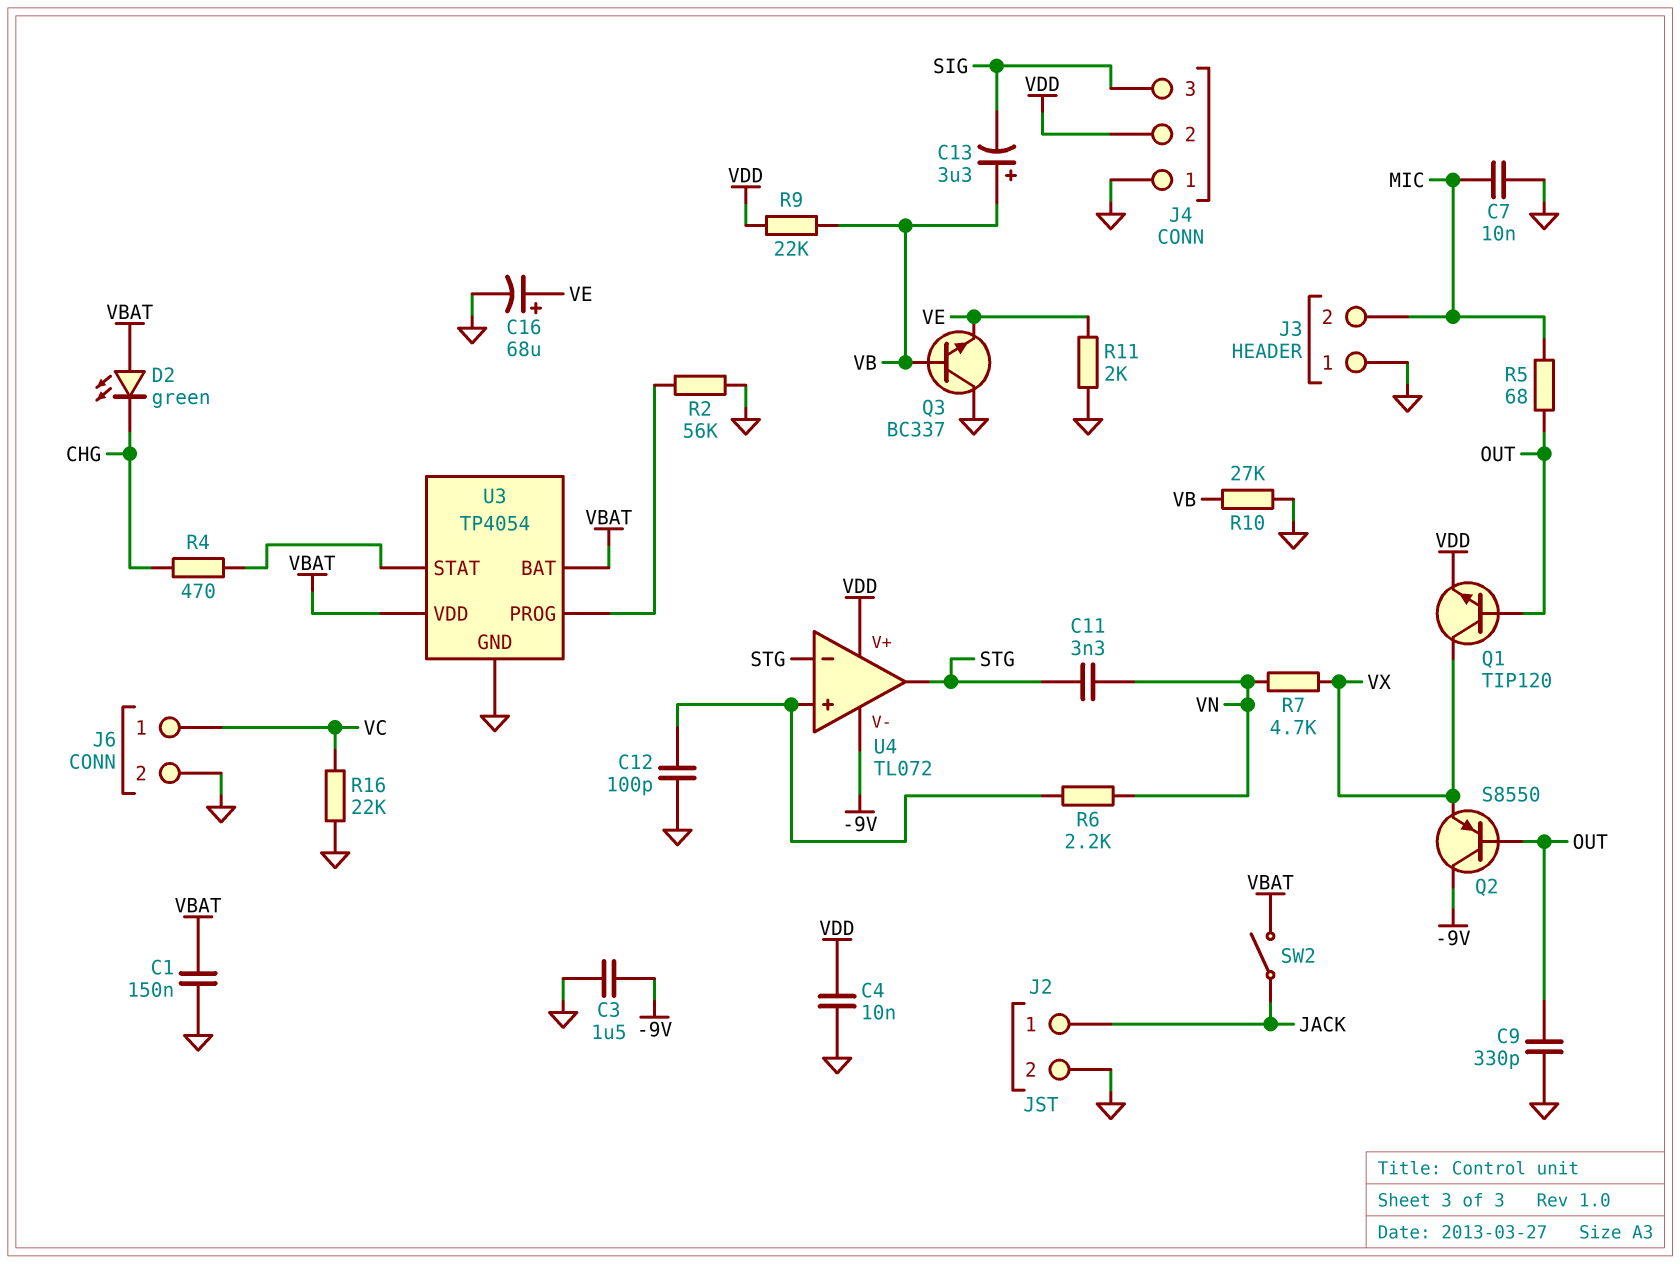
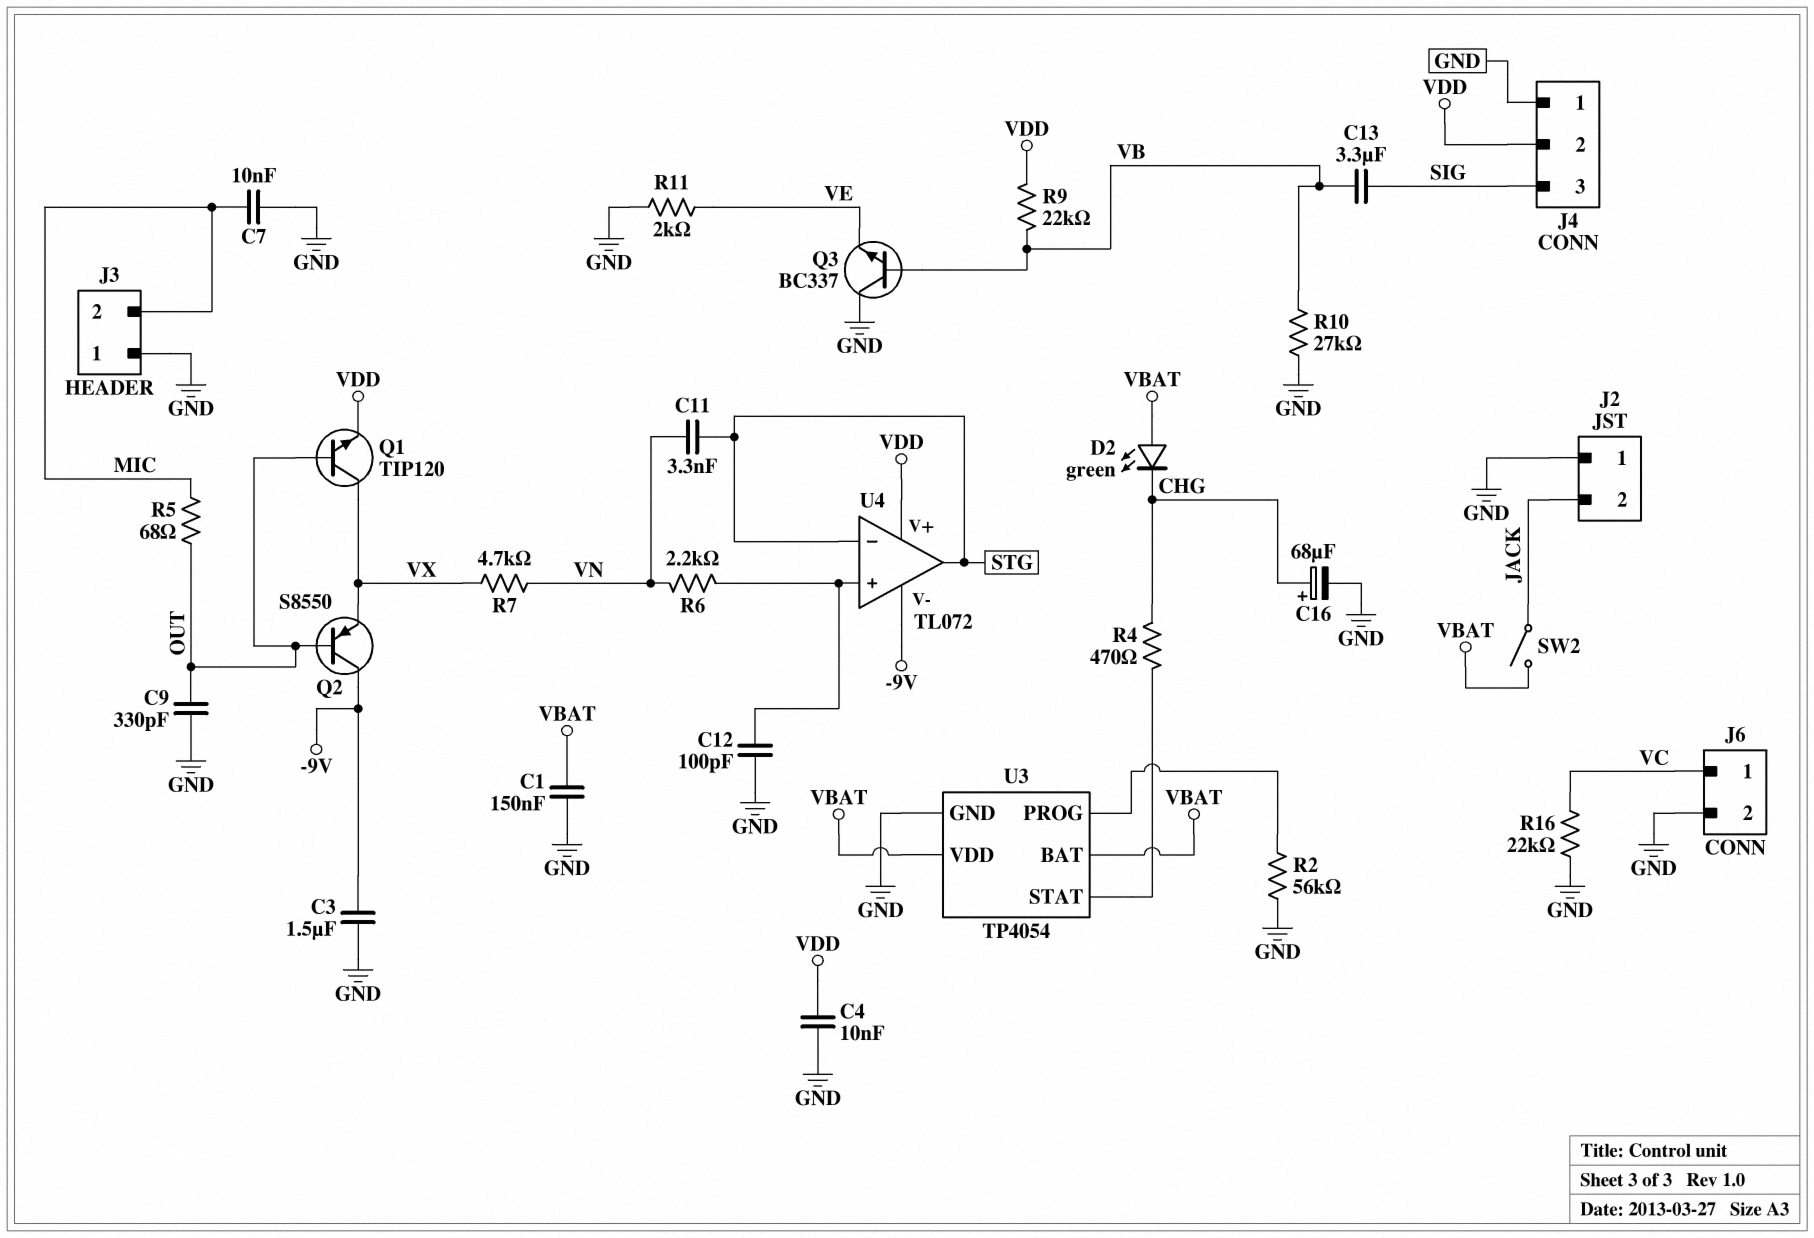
C13: 3.3uF (plus VB, minus SIG) -> 3.3uF (SIG, VB)
C16: 68uF (plus VE, minus GND) -> 68uF (plus CHG, minus GND)
J2 pin 1: JACK -> GND
J2 pin 2: GND -> JACK

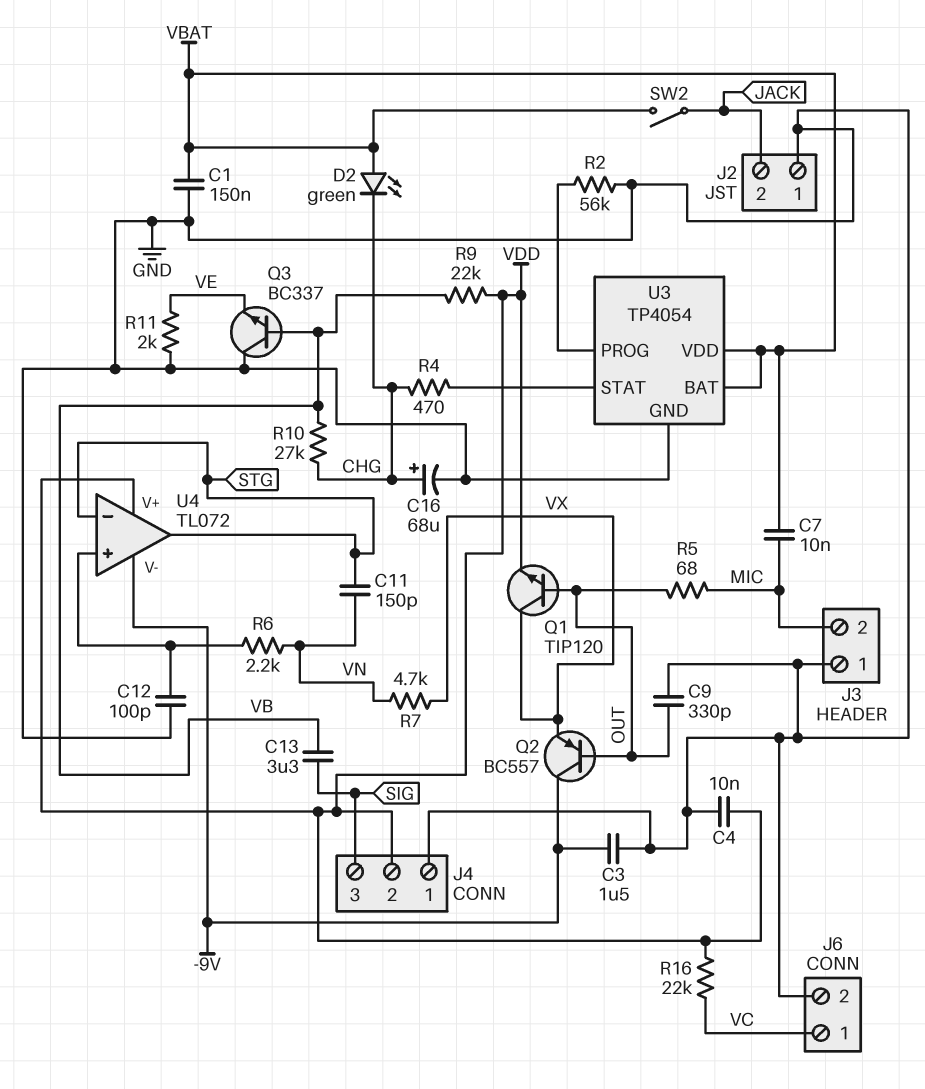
C7: 10nF (GND, MIC) -> 10nF (MIC, VBAT)
C11: 3.3nF (STG, VN) -> 150pF (STG, VN)
Q2: PNP S8550 (B OUT, C -9V, E VX) -> PNP BC557 (B OUT, C -9V, E VX)
R10: 27k (GND, VB) -> 27k (CHG, VB)
R16: 22k (GND, VC) -> 22k (VC, VDD)

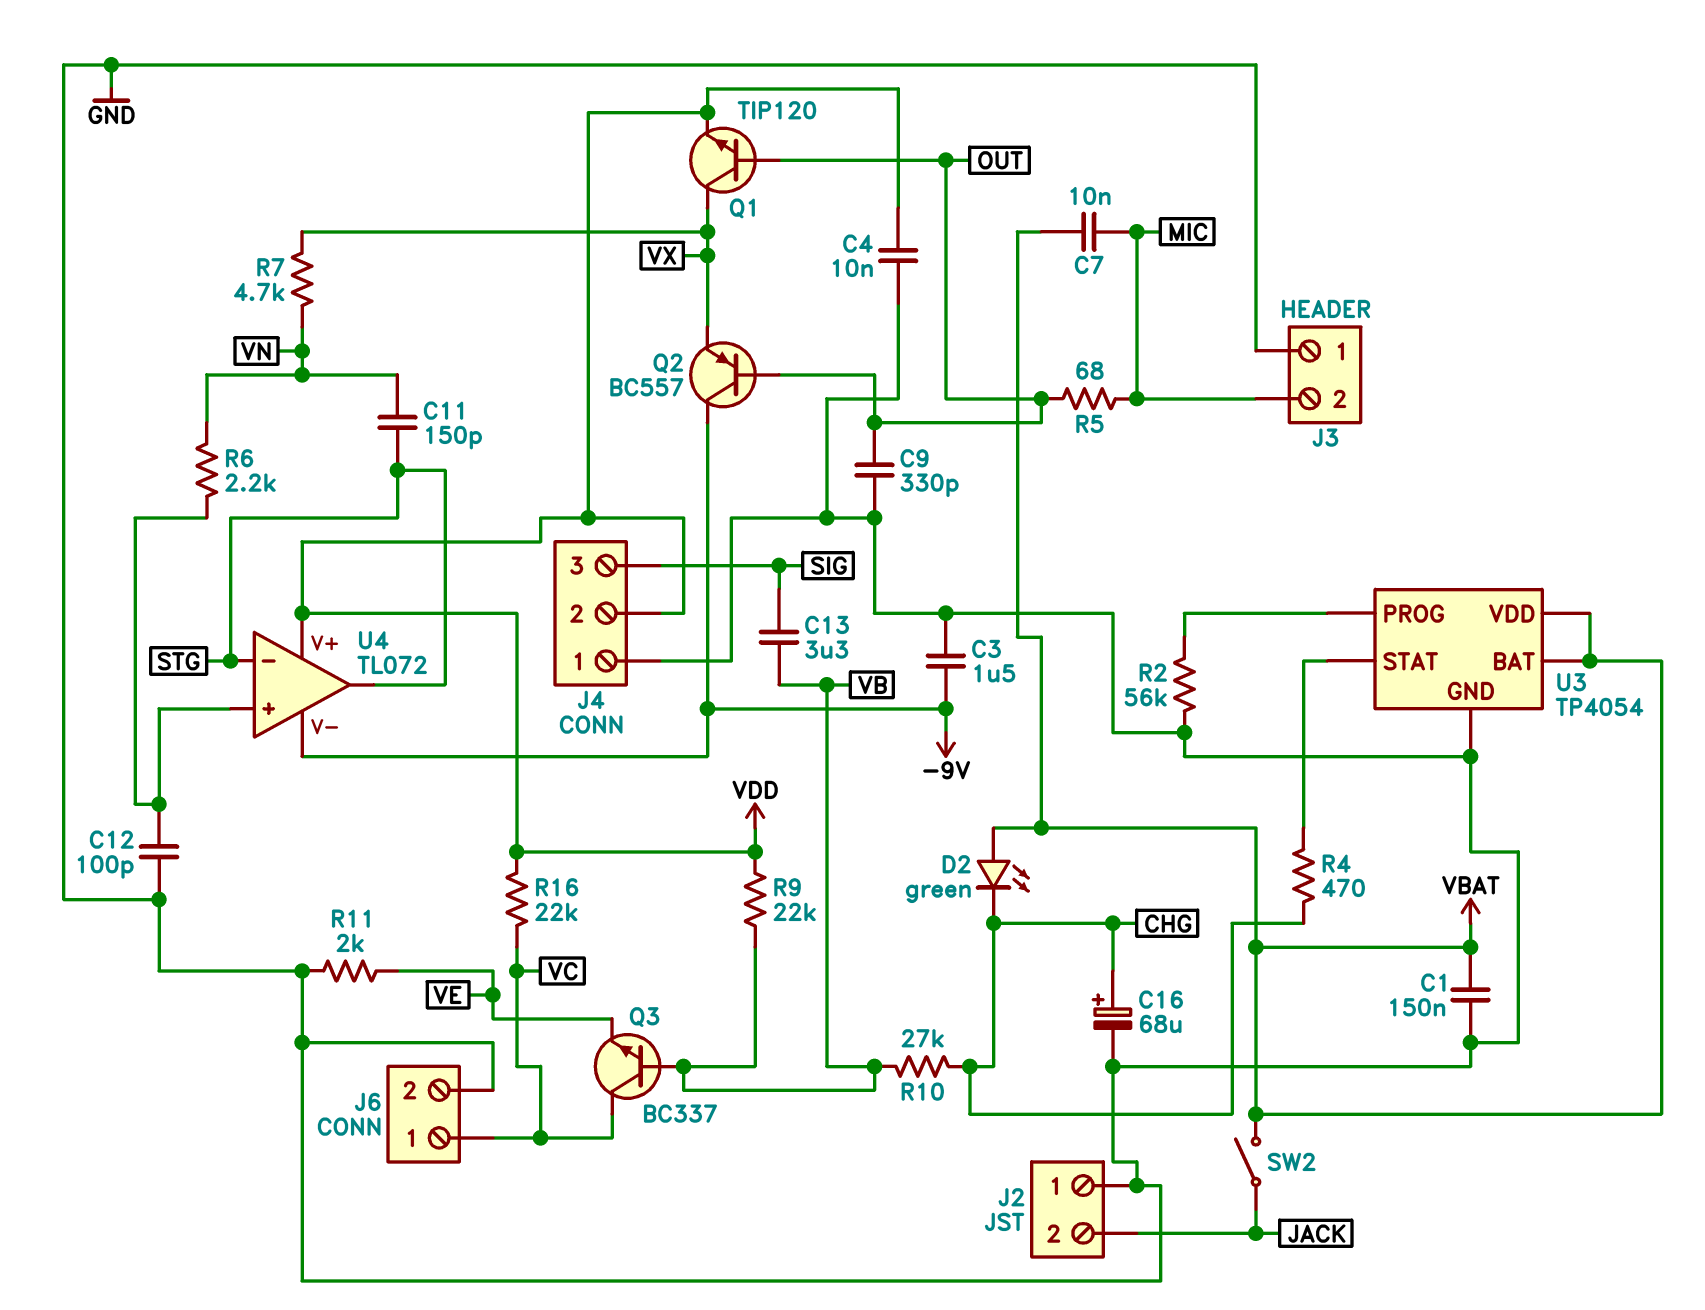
Q3: NPN BC337 (B VB, C GND, E VE) -> NPN BC337 (B VB, C VC, E VE)

